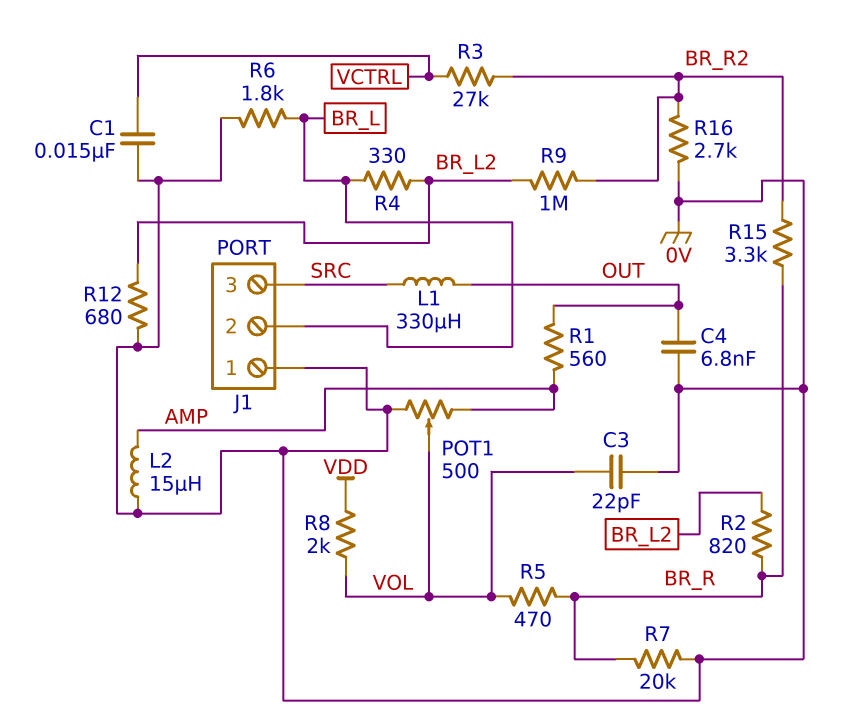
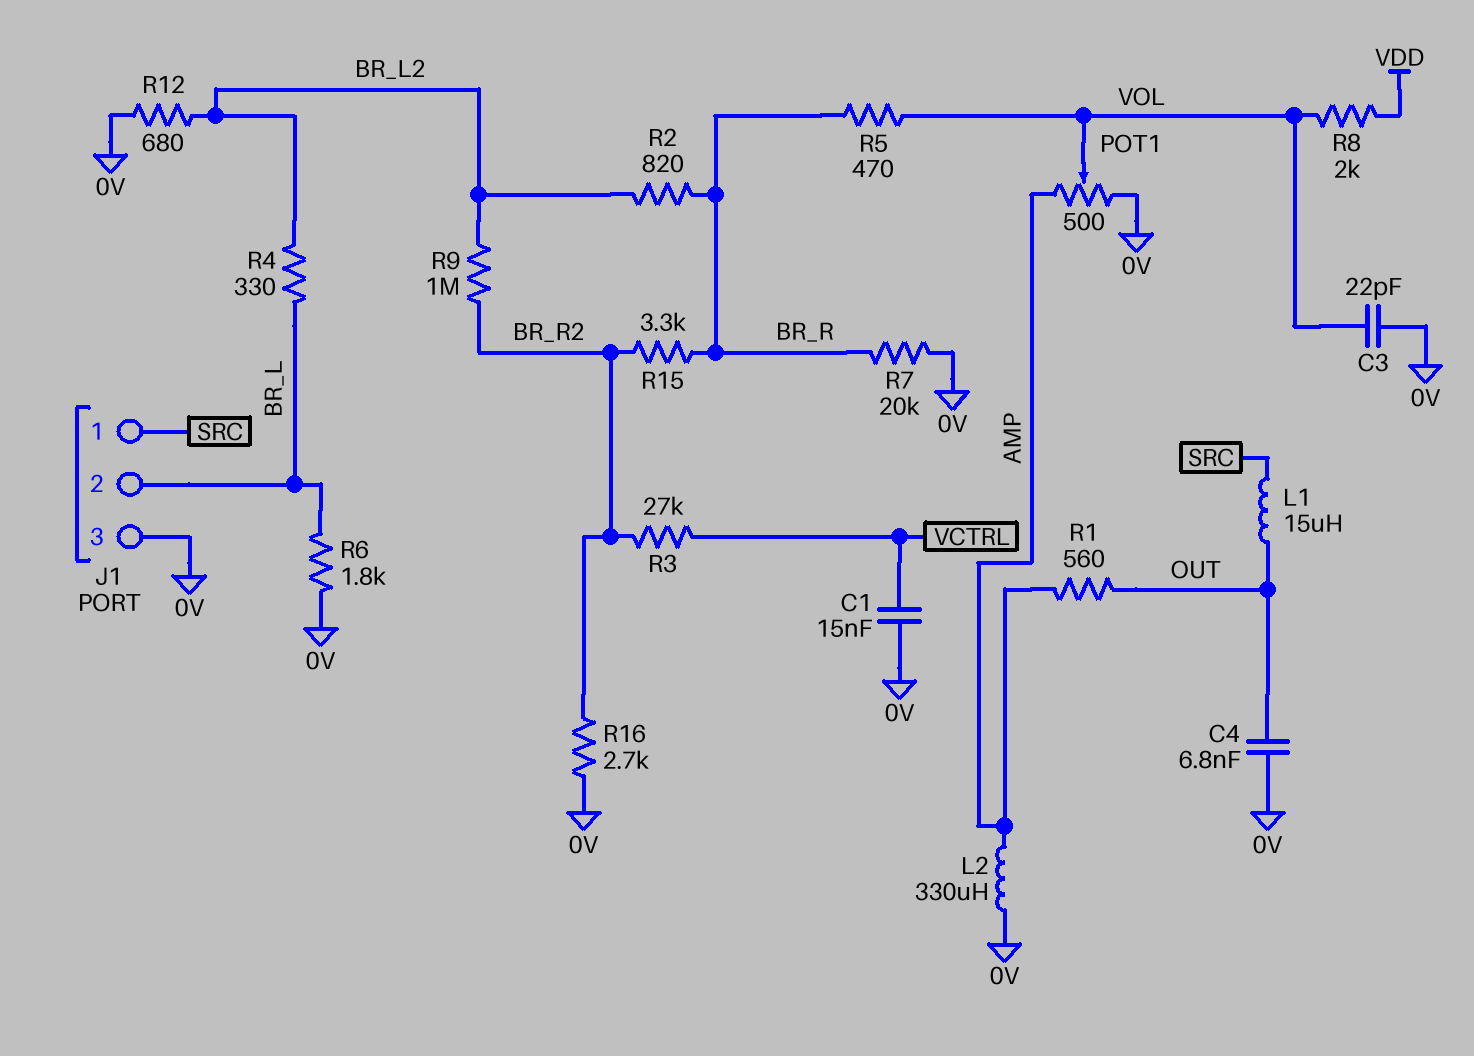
J1 pin 1: 0V -> SRC
J1 pin 3: SRC -> 0V
L1: 330uH (OUT, SRC) -> 15uH (OUT, SRC)
L2: 15uH (0V, AMP) -> 330uH (0V, AMP)

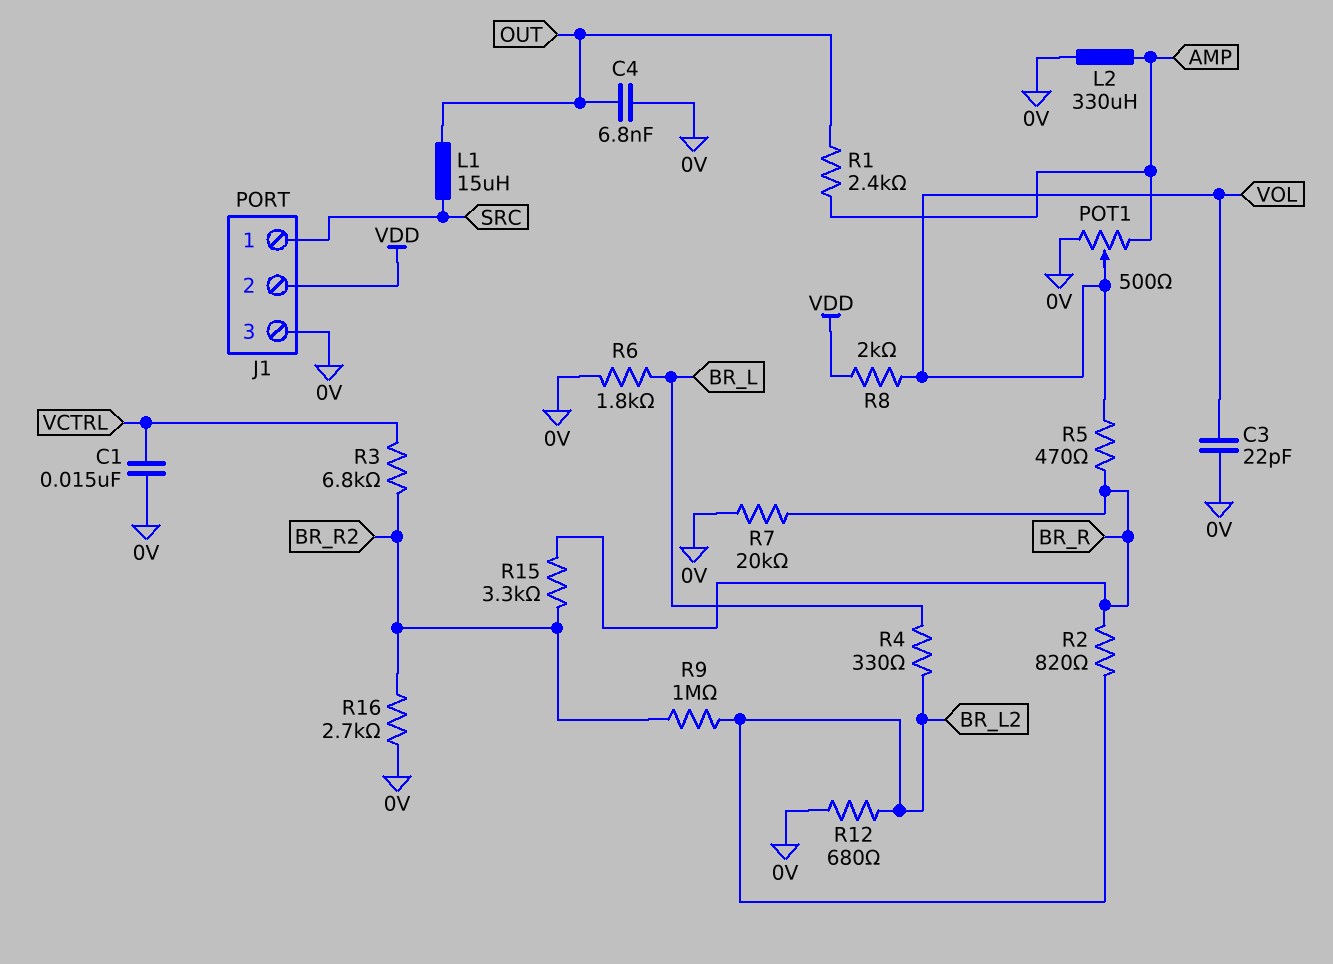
J1 pin 2: BR_L -> VDD
R1: 560 (AMP, OUT) -> 2.4k (AMP, OUT)
R3: 27k (BR_R2, VCTRL) -> 6.8k (BR_R2, VCTRL)

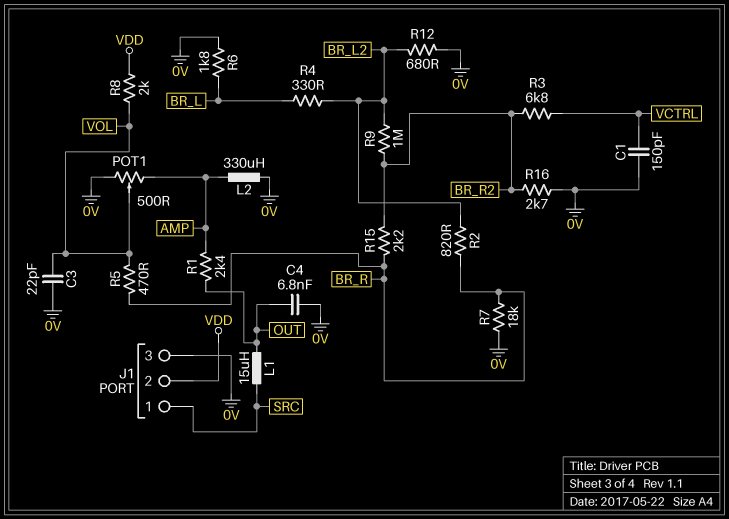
C1: 15nF (0V, VCTRL) -> 150pF (0V, VCTRL)
R7: 20k (0V, BR_R) -> 18k (0V, BR_R)
R15: 3.3k (BR_R, BR_R2) -> 2.2k (BR_R, BR_R2)

